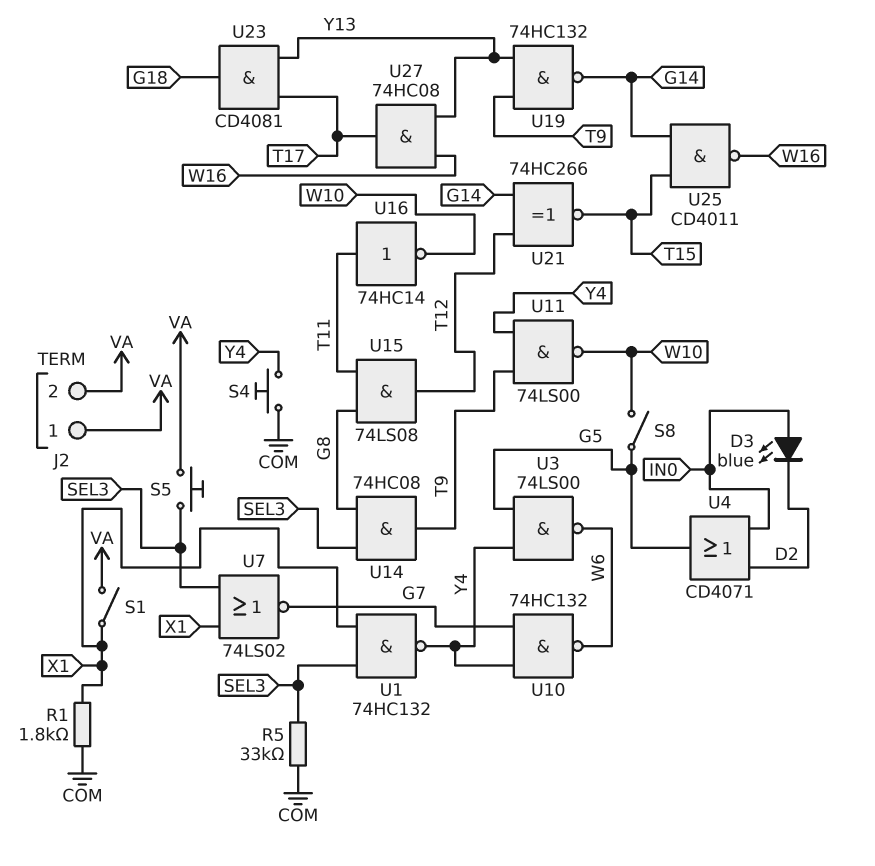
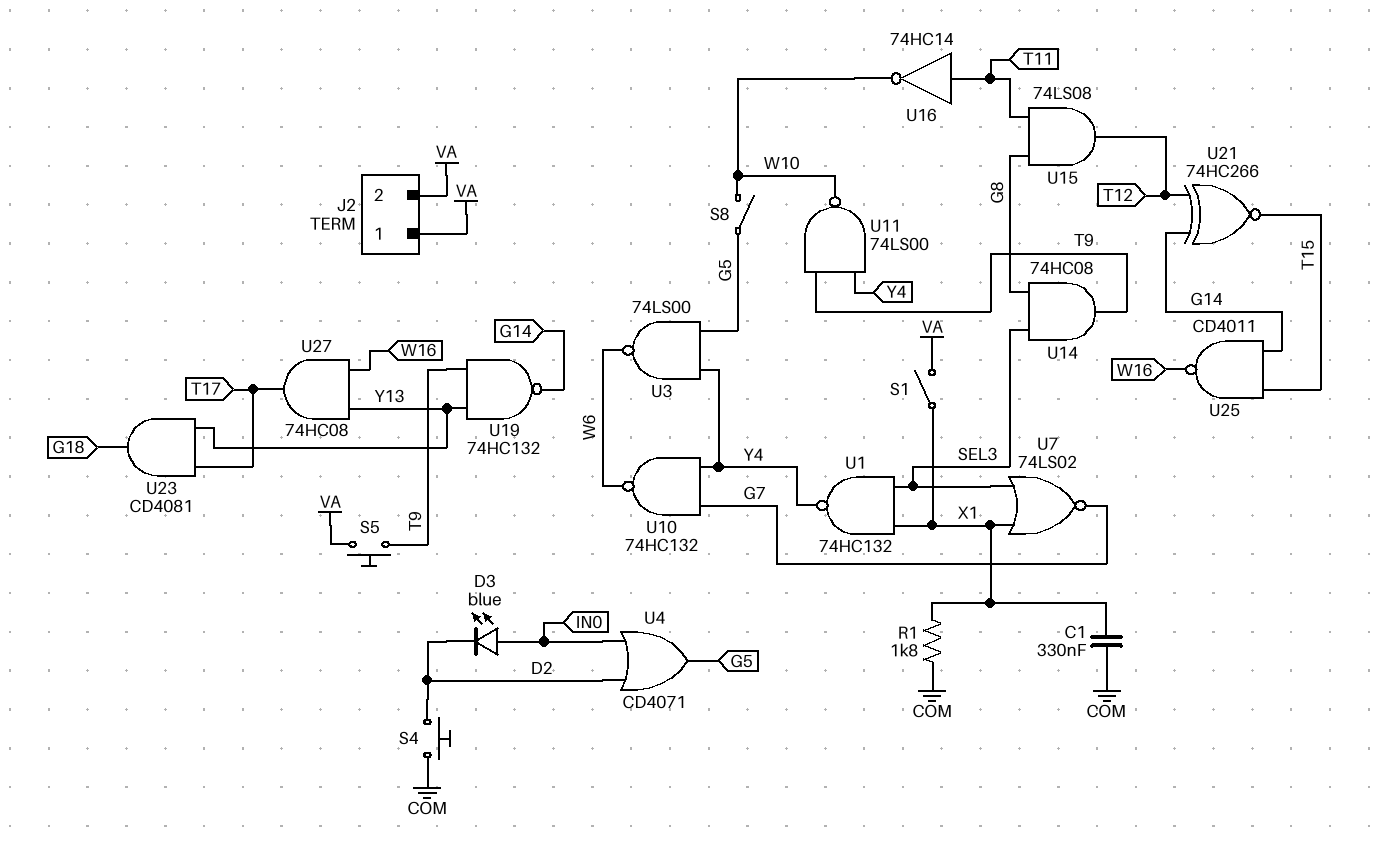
C1: none -> 330nF (COM, X1)
R5: 33k (COM, SEL3) -> none
S4: button (COM, Y4) -> button (COM, D2)
S5: button (SEL3, VA) -> button (T9, VA)

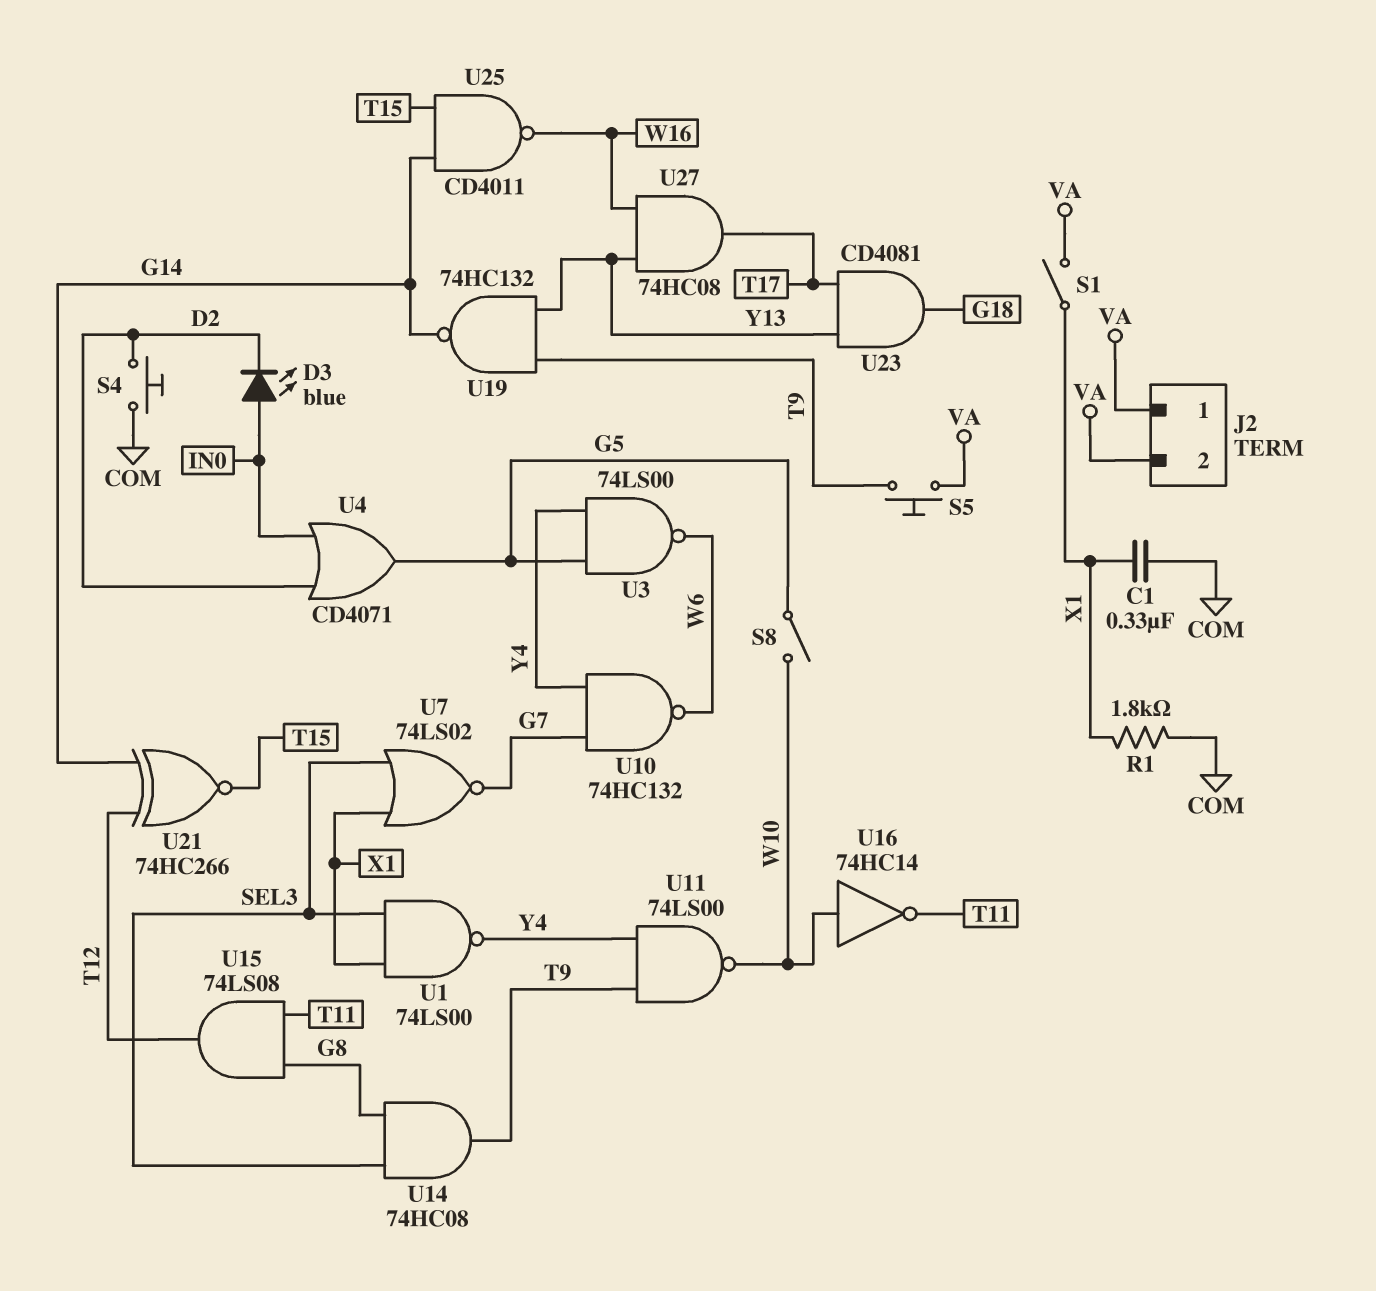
U1: NAND 74HC132 (in SEL3, in X1, out Y4) -> NAND 74LS00 (in SEL3, in X1, out Y4)
U16: NOT 74HC14 (in T11, out W10) -> NOT 74HC14 (in W10, out T11)

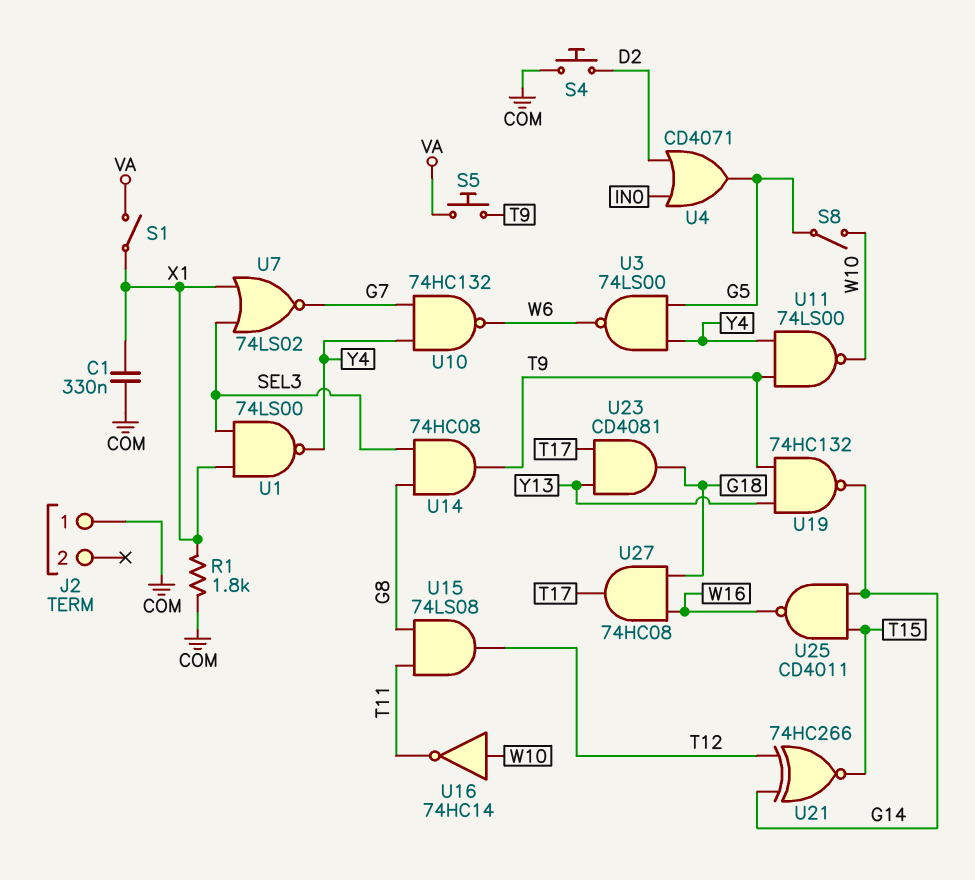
D3: LED blue (A IN0, K D2) -> none
J2 pin 1: VA -> COM
J2 pin 2: VA -> none
U27: AND 74HC08 (in W16, in Y13, out T17) -> AND 74HC08 (in G18, in W16, out T17)

